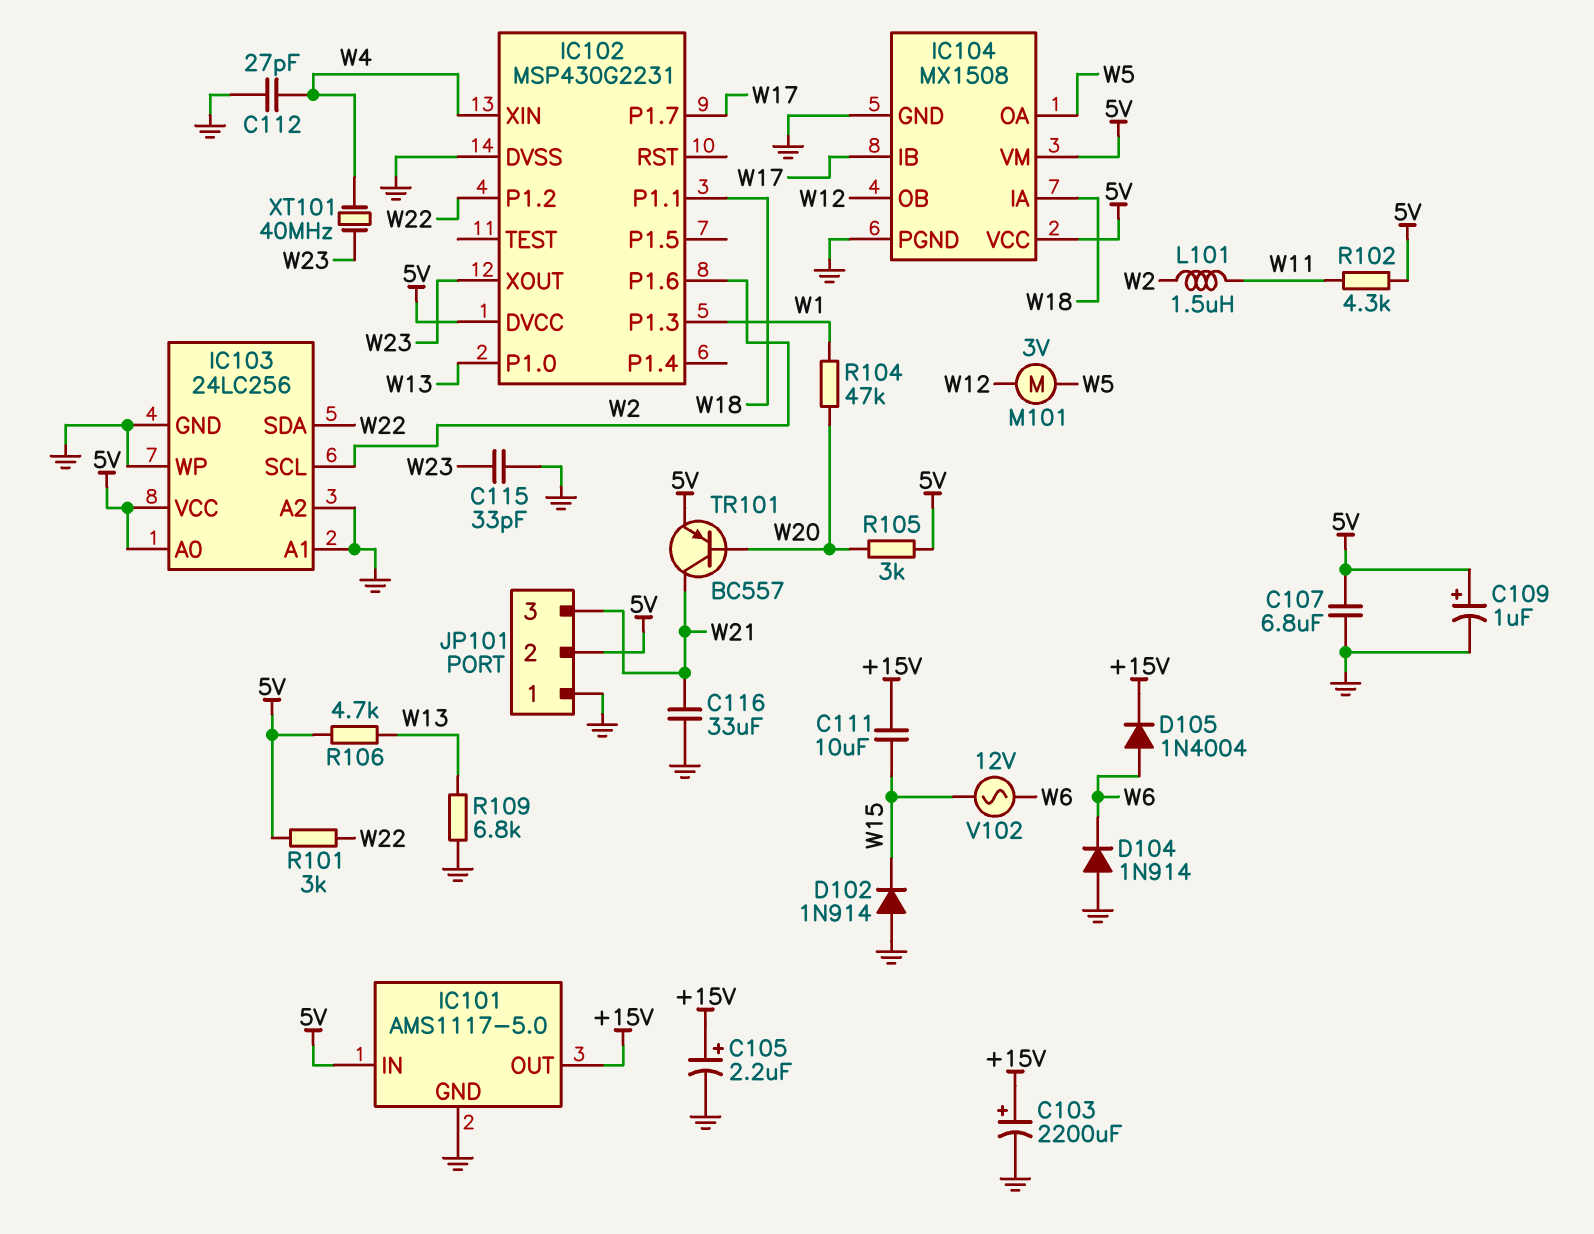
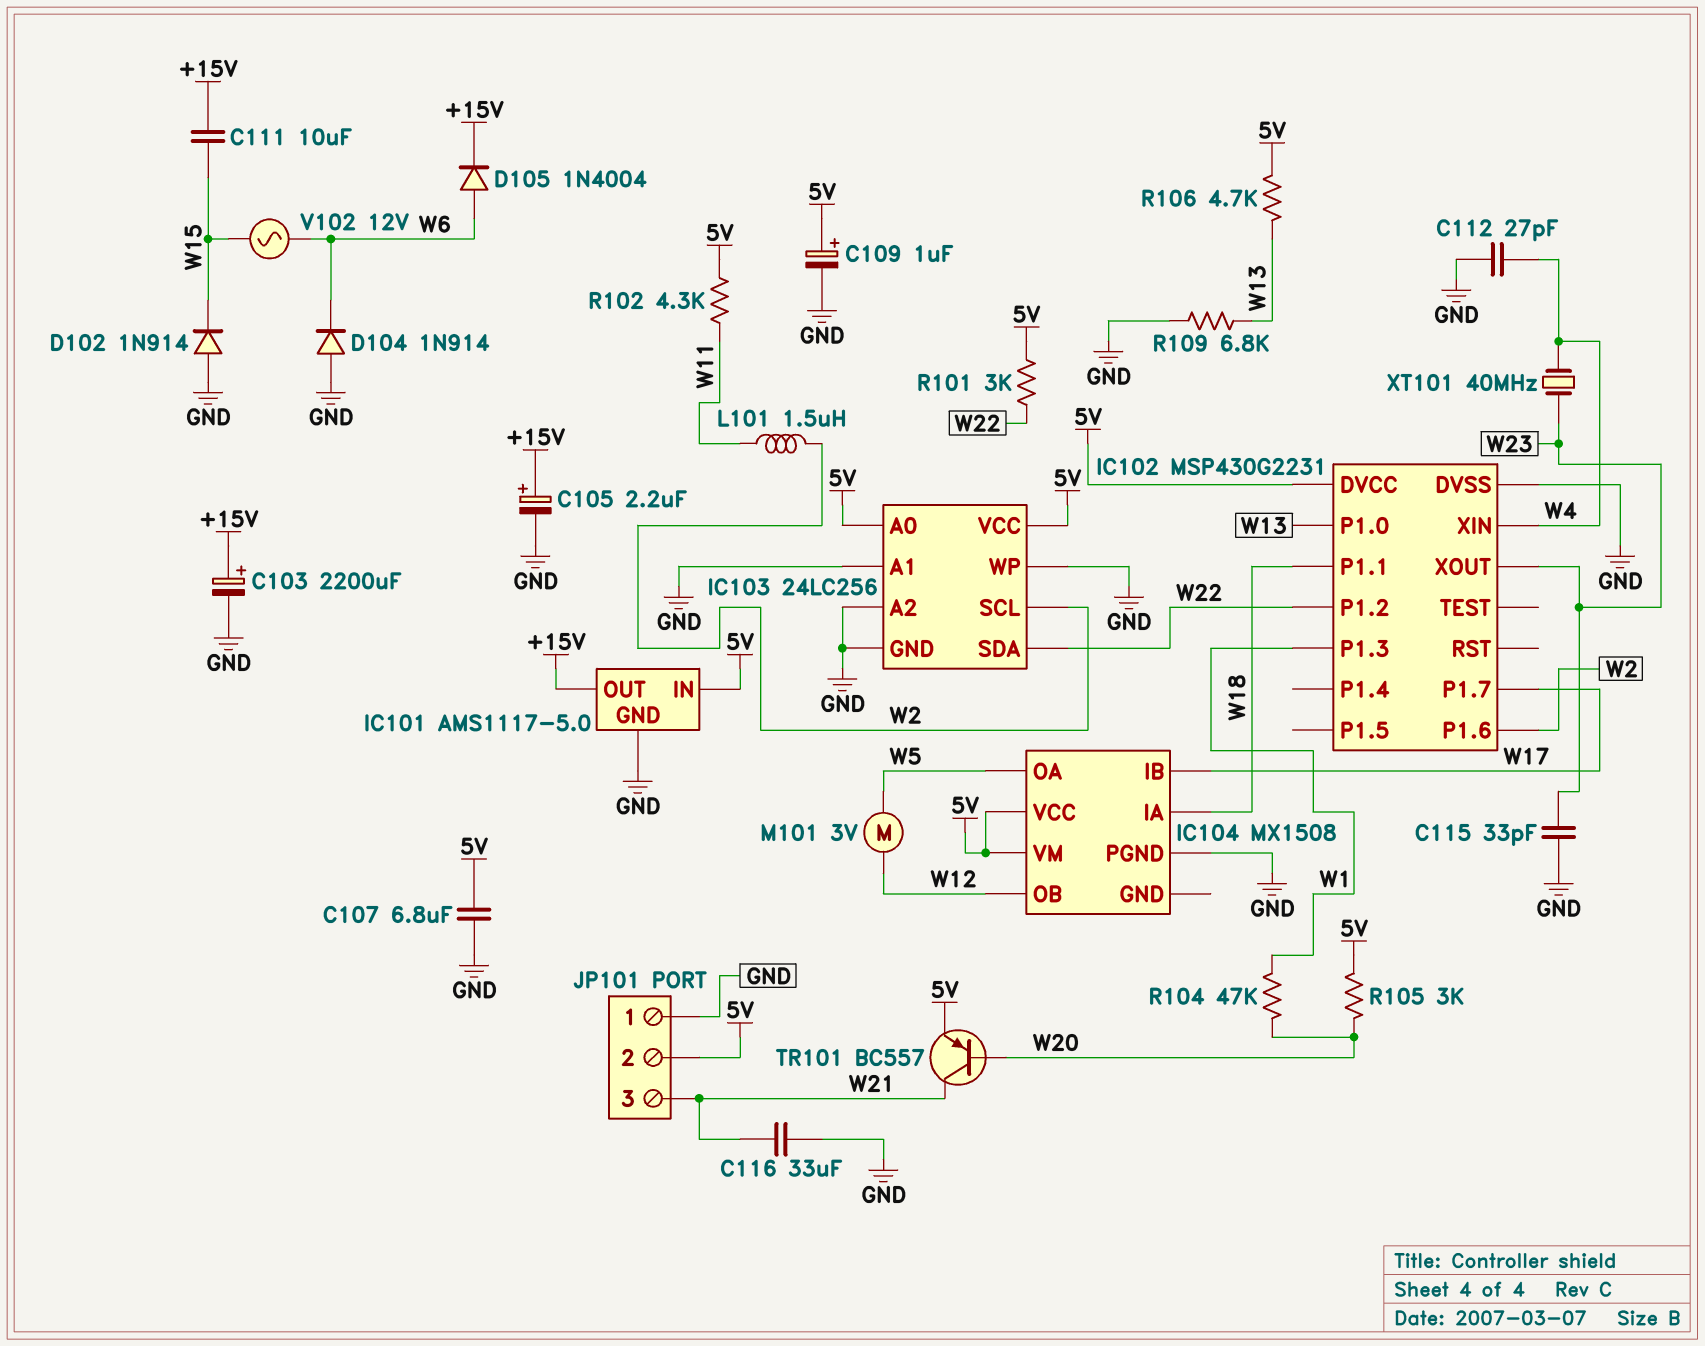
IC104 pin GND: GND -> none

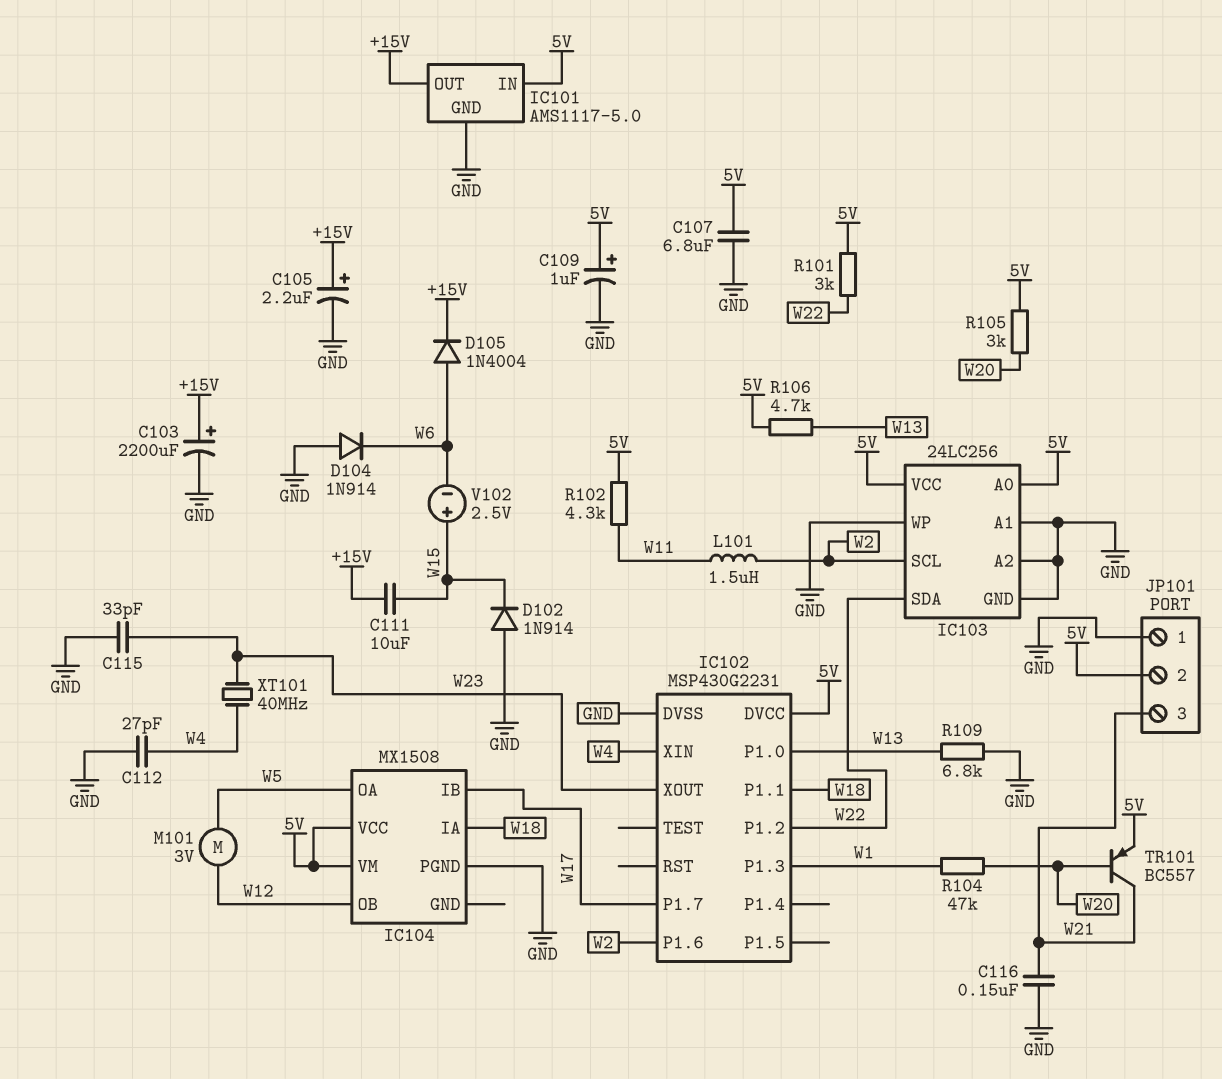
C116: 33uF (GND, W21) -> 150nF (GND, W21)
V102: AC 12V (W6, W15) -> 2.5V (plus W15, minus W6)

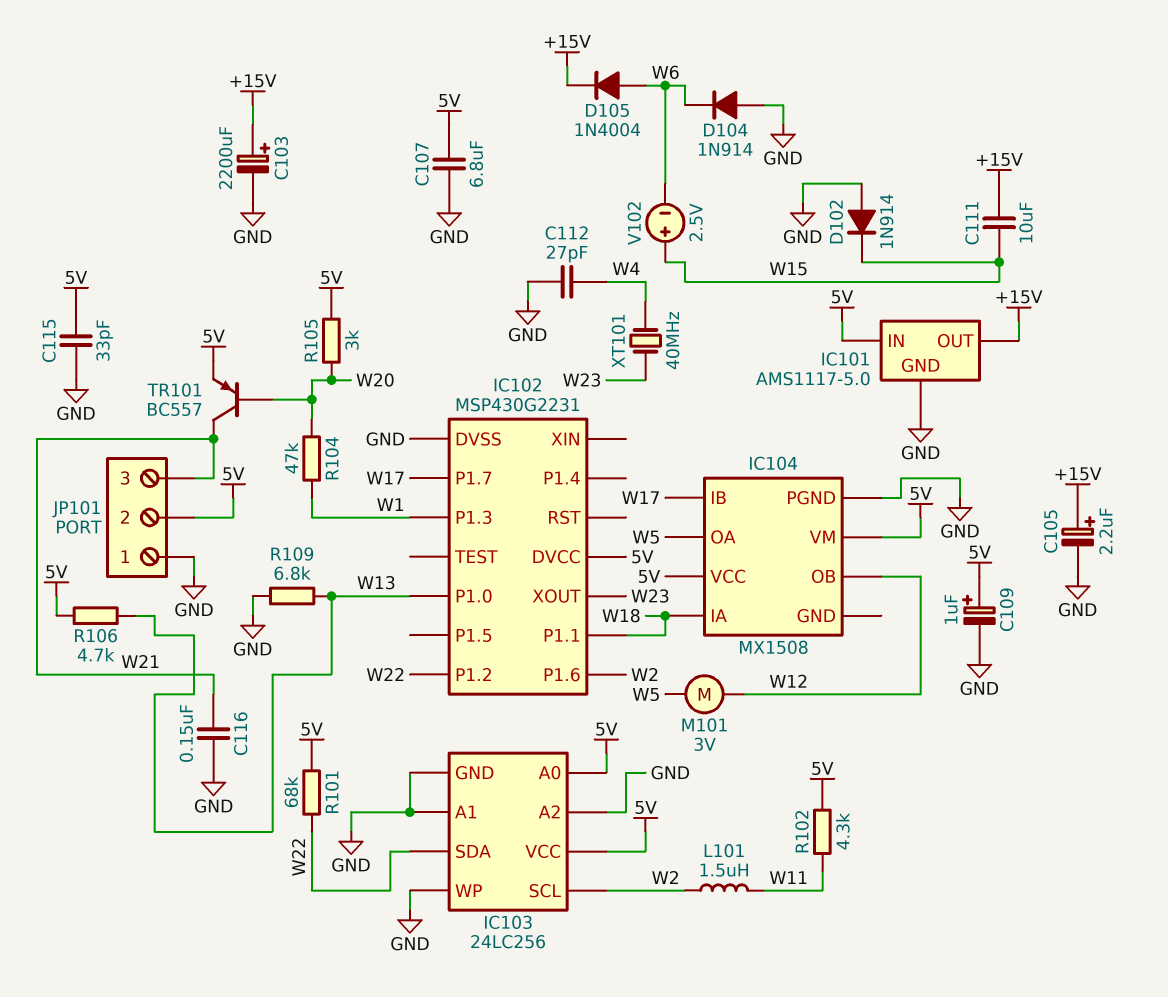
C115: 33pF (GND, W23) -> 33pF (5V, GND)
IC102 pin XIN: W4 -> none
R101: 3k (5V, W22) -> 68k (5V, W22)

